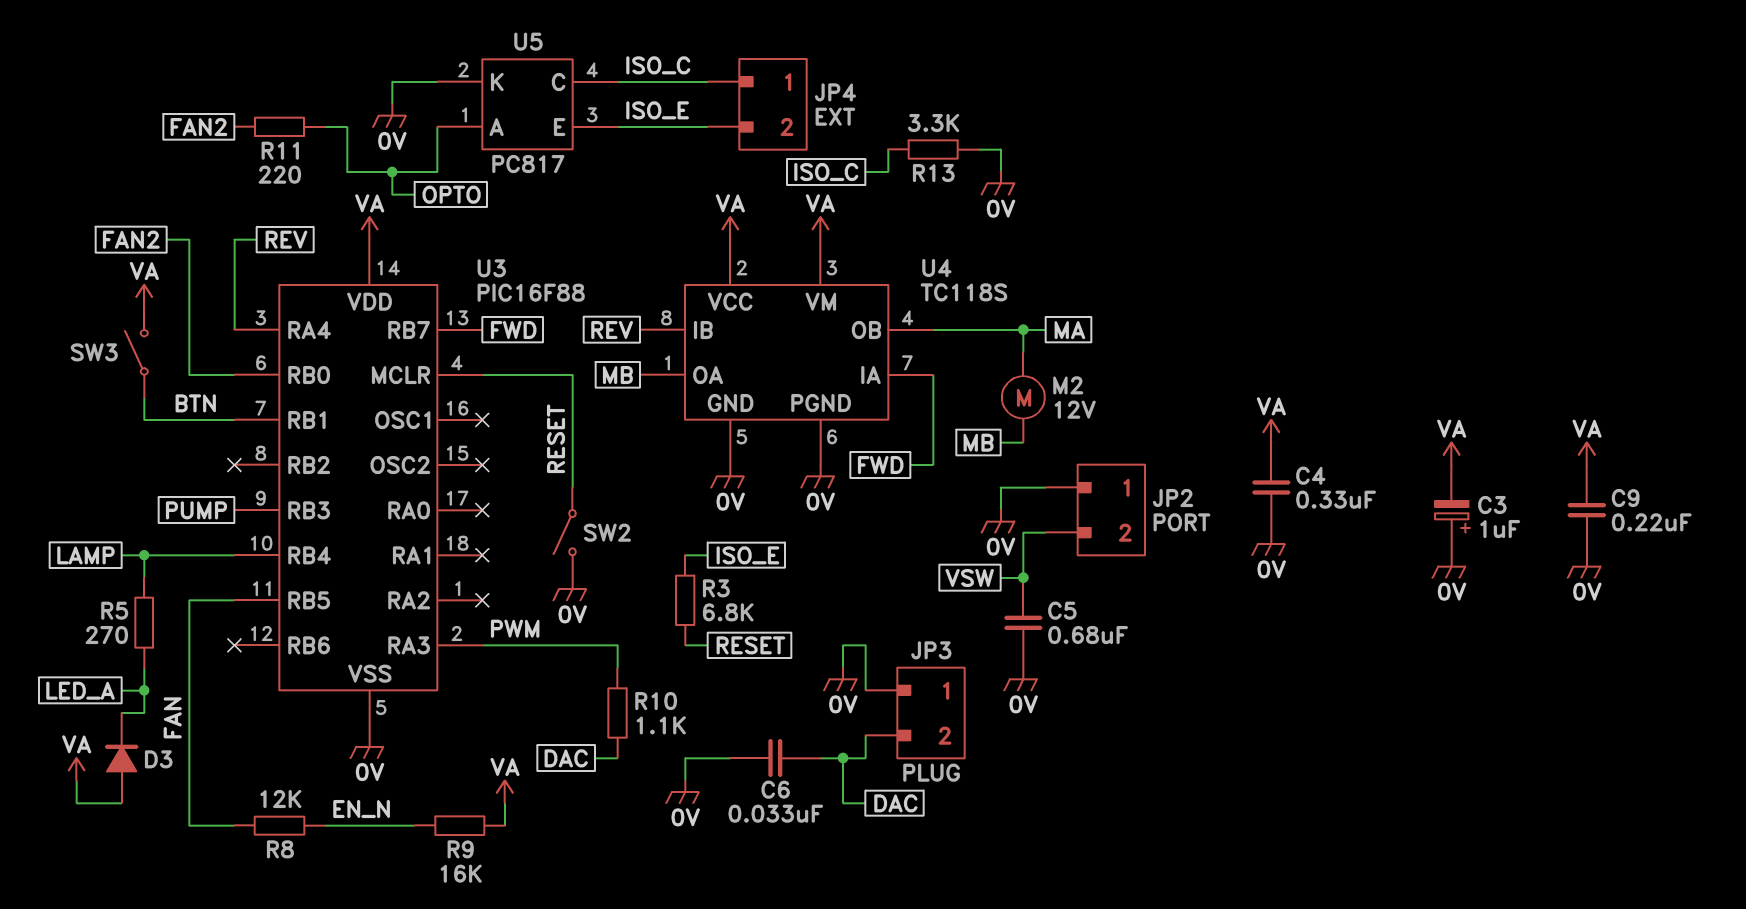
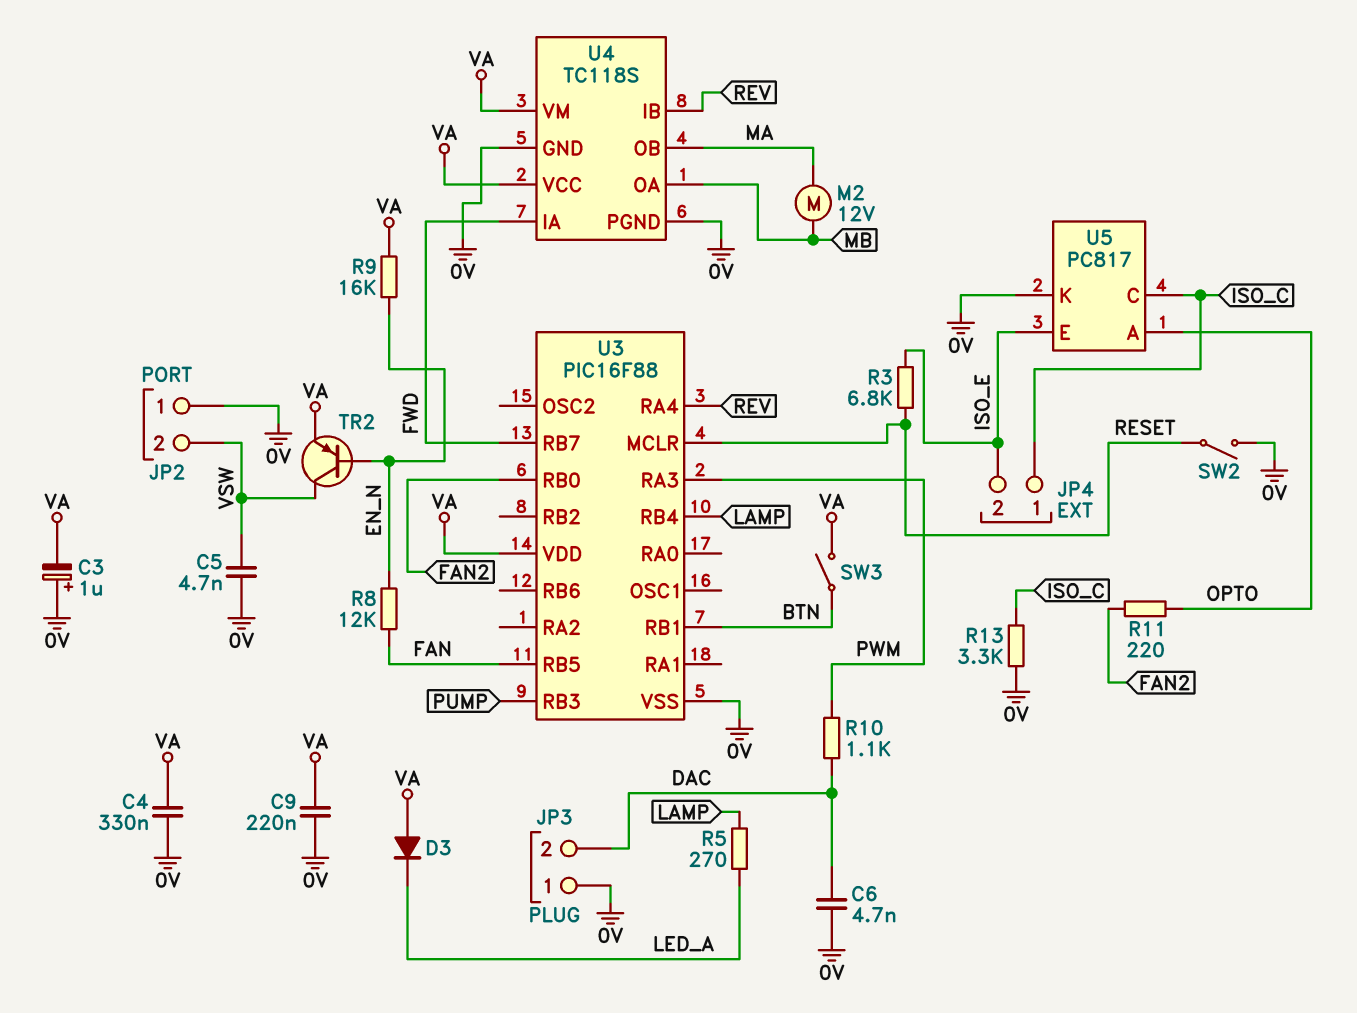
C5: 680nF (0V, VSW) -> 4.7nF (0V, VSW)
C6: 33nF (0V, DAC) -> 4.7nF (0V, DAC)
TR2: none -> PNP (B EN_N, C VSW, E VA)

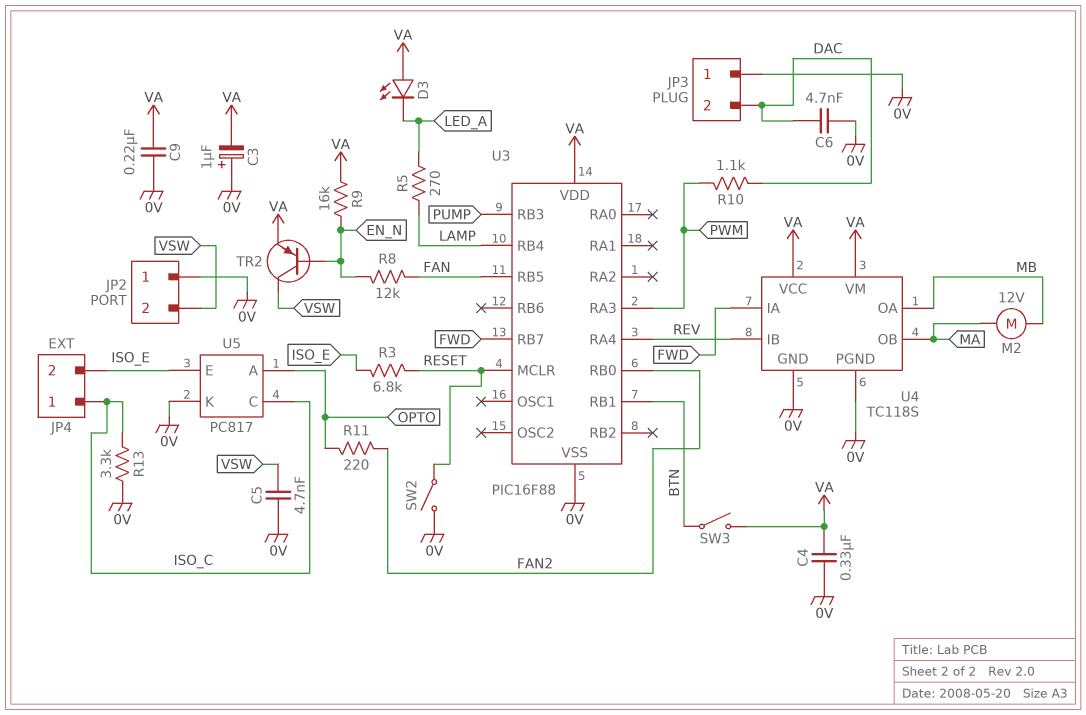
D3: diode (A VA, K LED_A) -> LED (A VA, K LED_A)

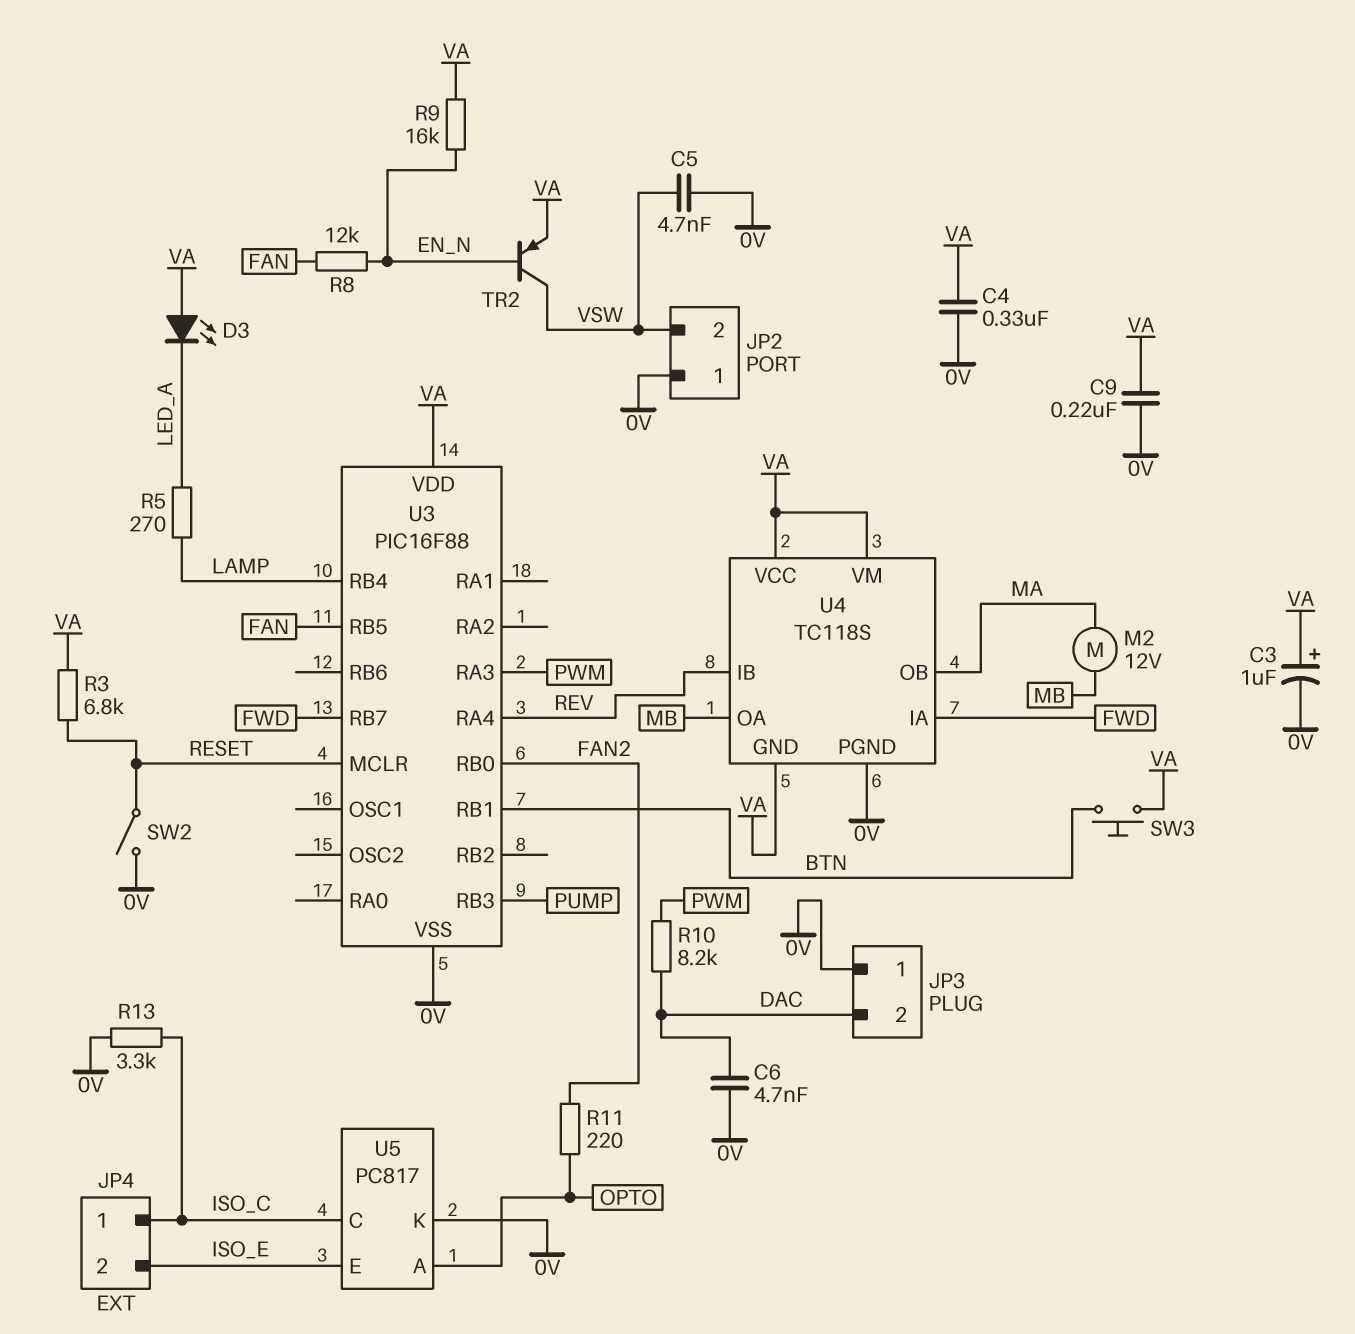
C3: 1uF (plus 0V, minus VA) -> 1uF (plus VA, minus 0V)
R3: 6.8k (ISO_E, RESET) -> 6.8k (RESET, VA)
R10: 1.1k (DAC, PWM) -> 8.2k (DAC, PWM)
SW3: switch (BTN, VA) -> button (BTN, VA)
U4 pin GND: 0V -> VA

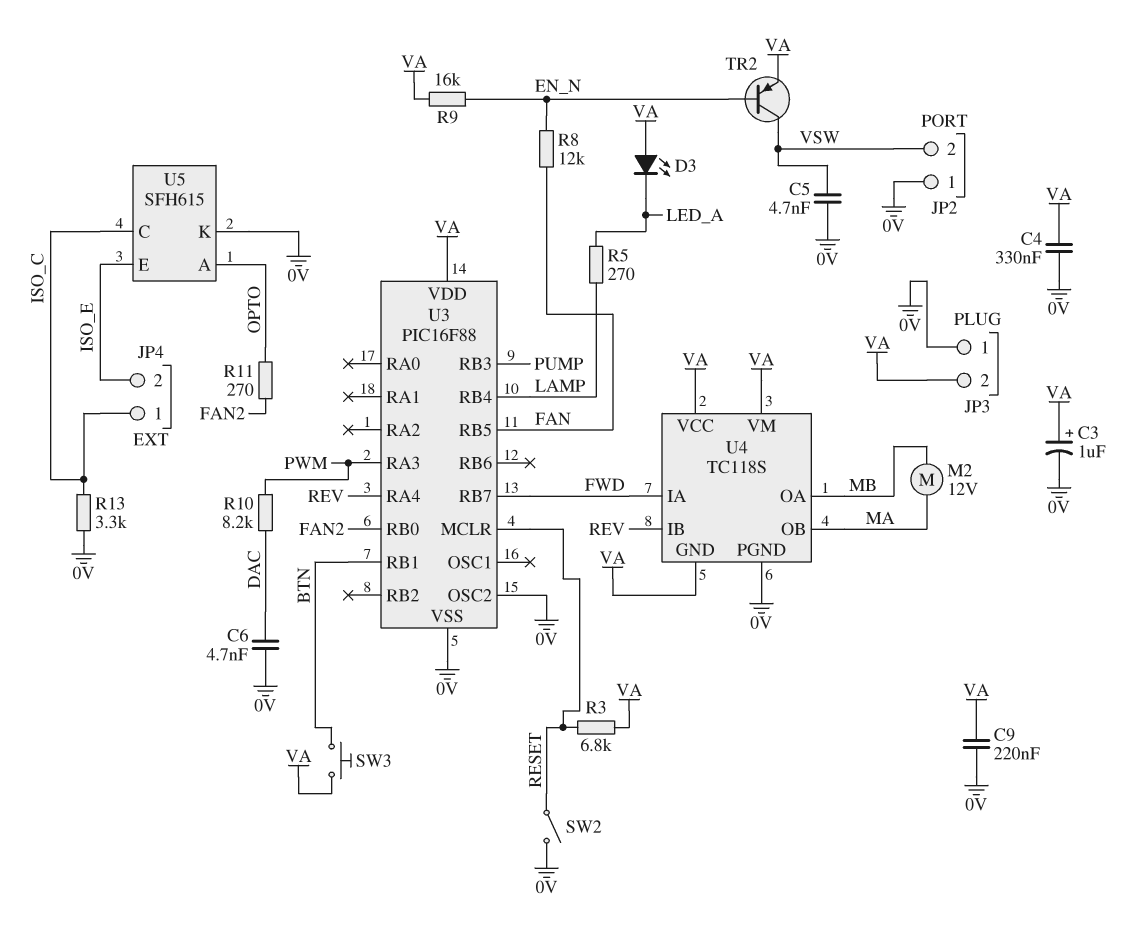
JP3 pin 2: DAC -> VA
R11: 220 (FAN2, OPTO) -> 270 (FAN2, OPTO)
U3 pin OSC2: none -> 0V
U5: PC817 -> SFH615

